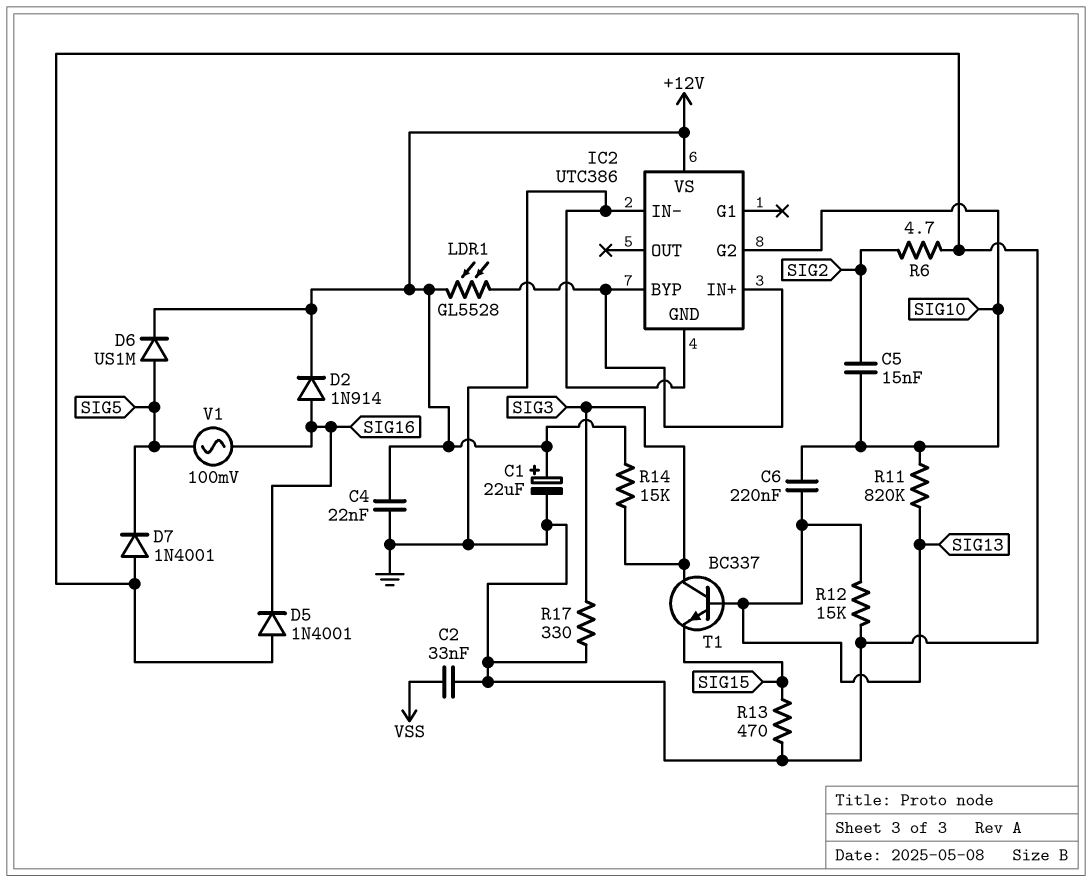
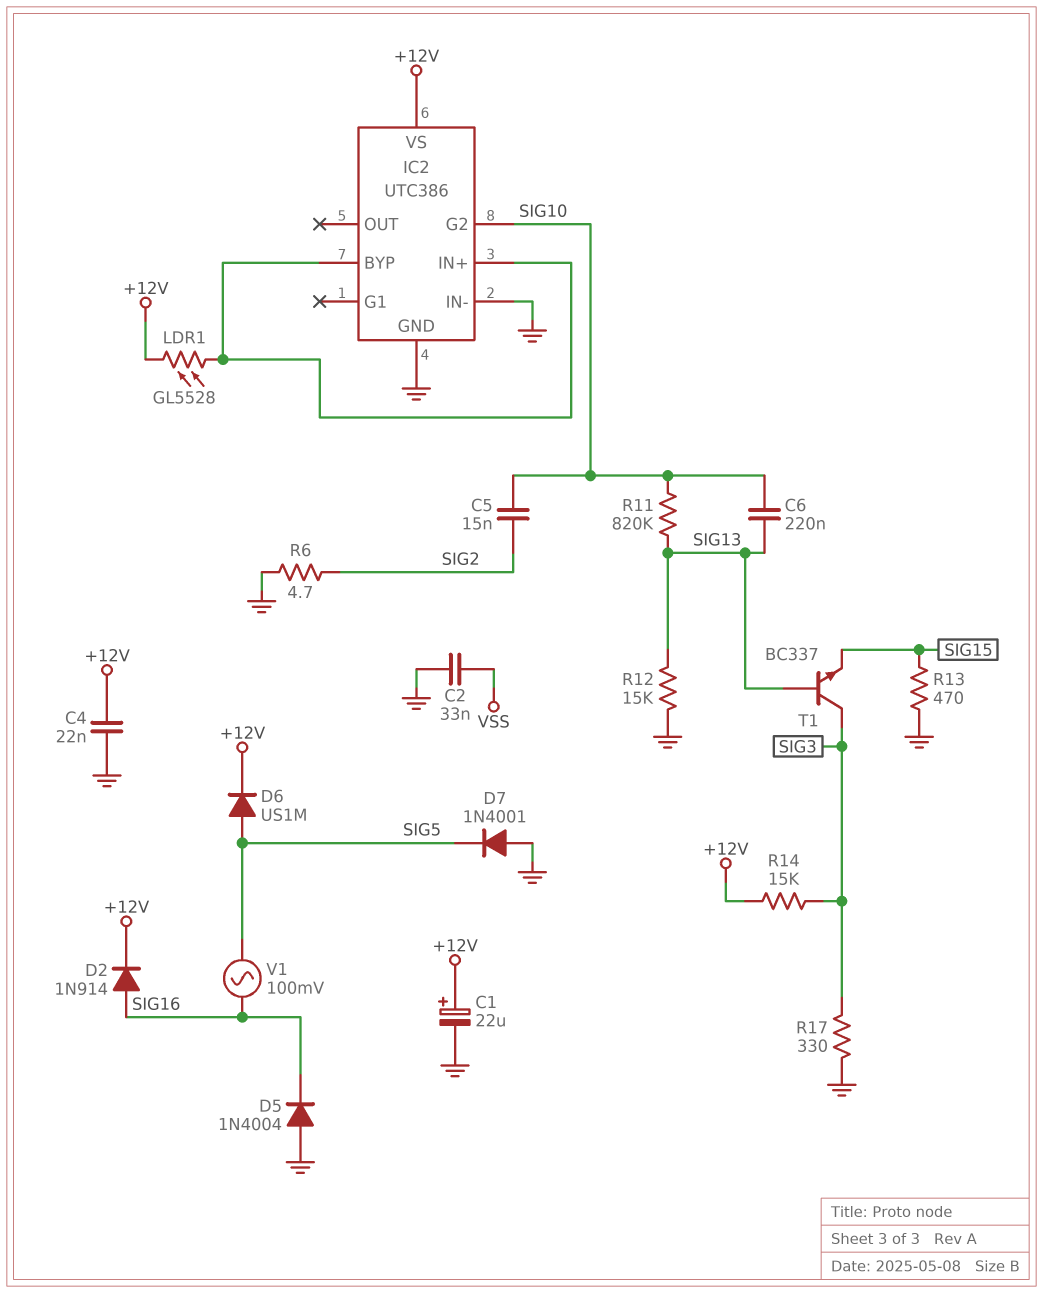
D5: diode 1N4001 (A GND, K SIG16) -> diode 1N4004 (A GND, K SIG16)

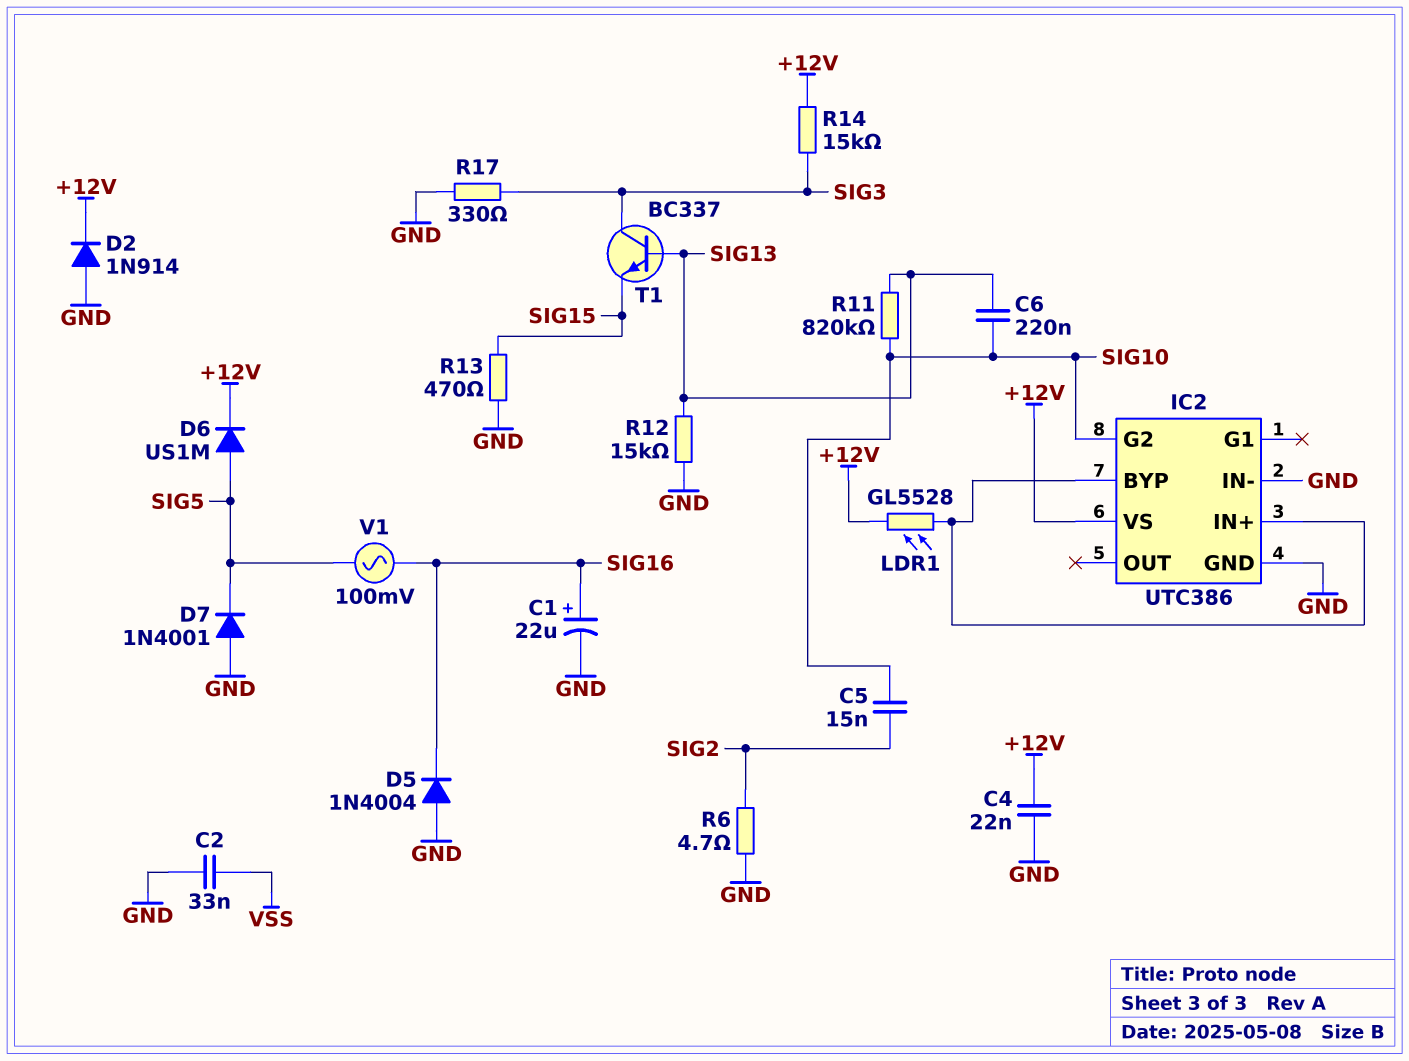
C1: 22uF (plus +12V, minus GND) -> 22uF (plus SIG16, minus GND)
D2: diode 1N914 (A SIG16, K +12V) -> diode 1N914 (A GND, K +12V)

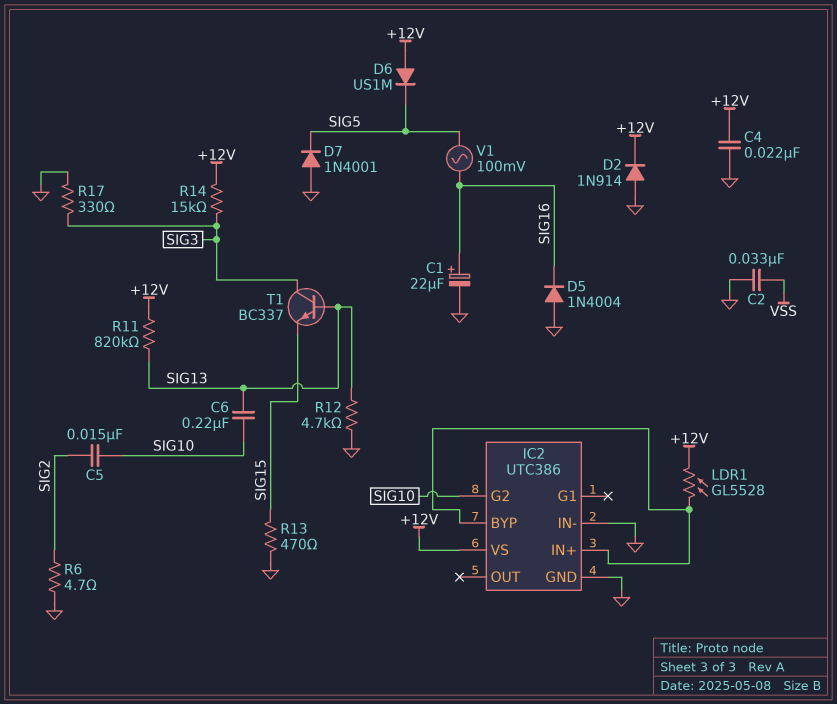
D6: diode US1M (A SIG5, K +12V) -> diode US1M (A +12V, K SIG5)
R11: 820k (SIG10, SIG13) -> 820k (+12V, SIG13)
R12: 15k (GND, SIG13) -> 4.7k (GND, SIG13)

